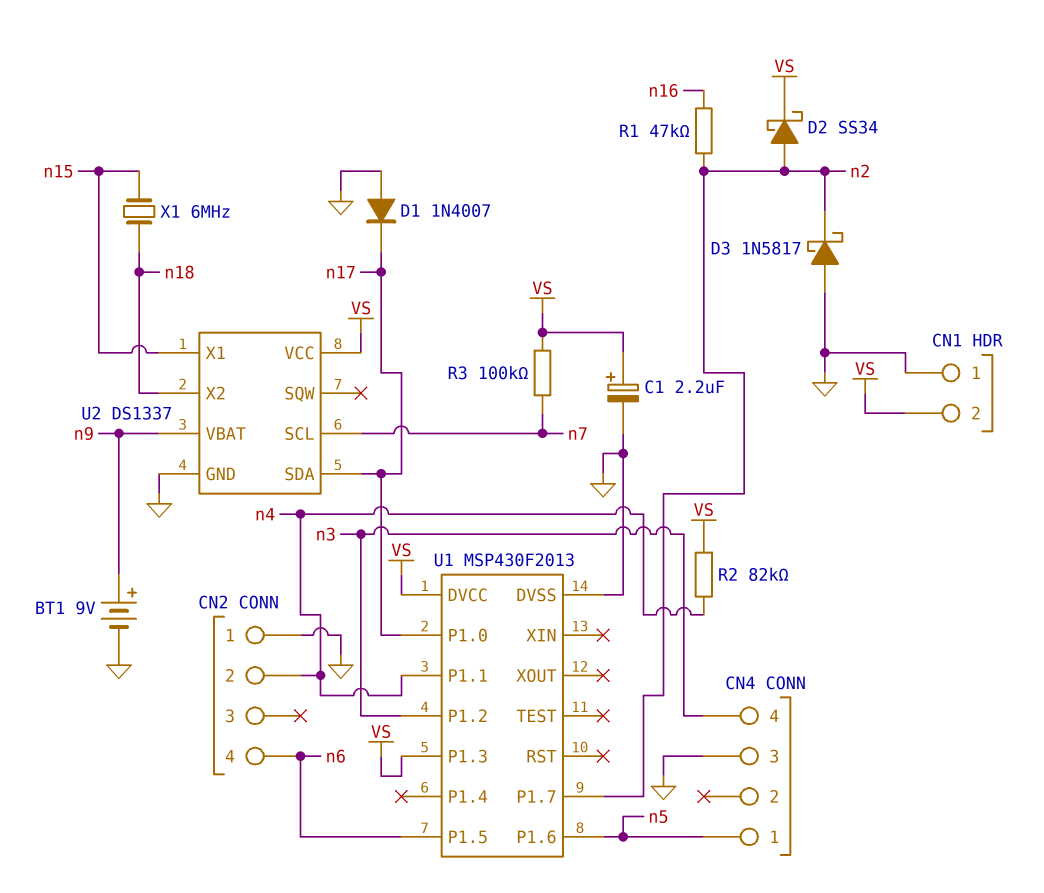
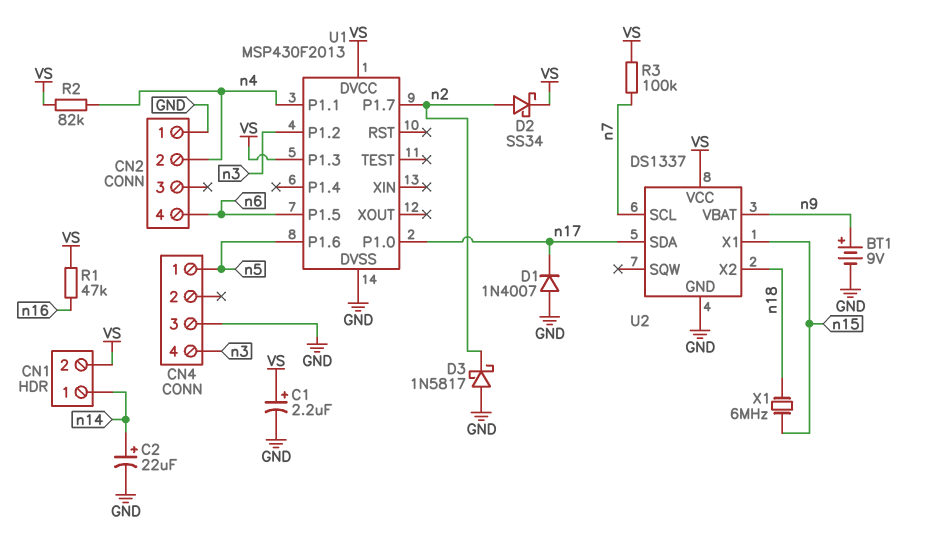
C2: none -> 22uF (plus n14, minus GND)
CN1 pin 1: GND -> n14
R1: 47k (n2, n16) -> 47k (VS, n16)

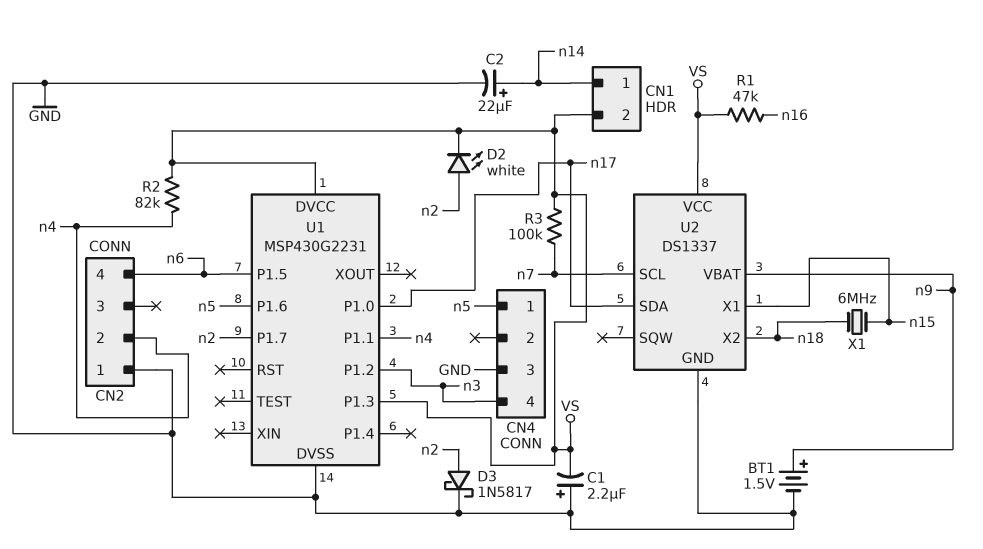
BT1: 9V (plus n9, minus GND) -> 1.5V (plus n9, minus GND)
C1: 2.2uF (plus VS, minus GND) -> 2.2uF (plus GND, minus VS)
D1: diode 1N4007 (A GND, K n17) -> none
D2: schottky SS34 (A n2, K VS) -> LED white (A n2, K VS)
D3: schottky 1N5817 (A GND, K n2) -> schottky 1N5817 (A n2, K GND)
U1: MSP430F2013 -> MSP430G2231

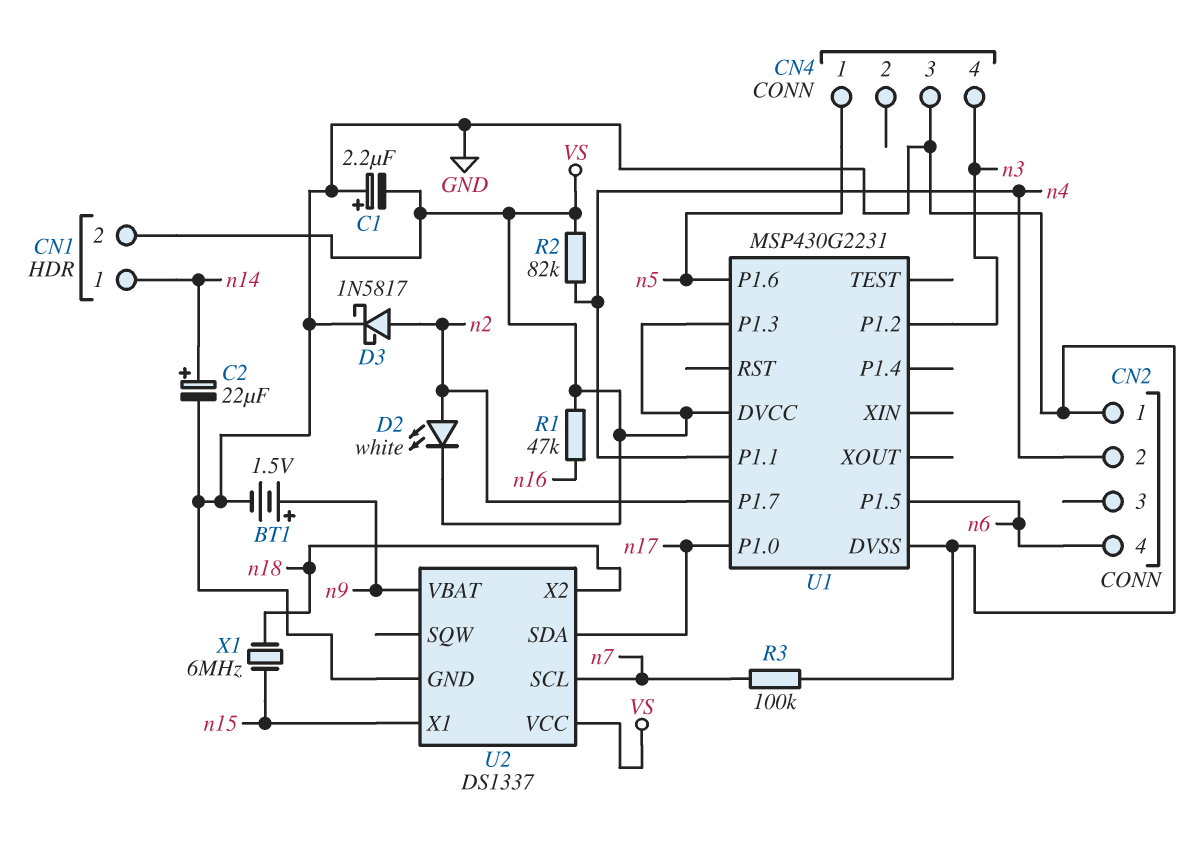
R3: 100k (VS, n7) -> 100k (GND, n7)

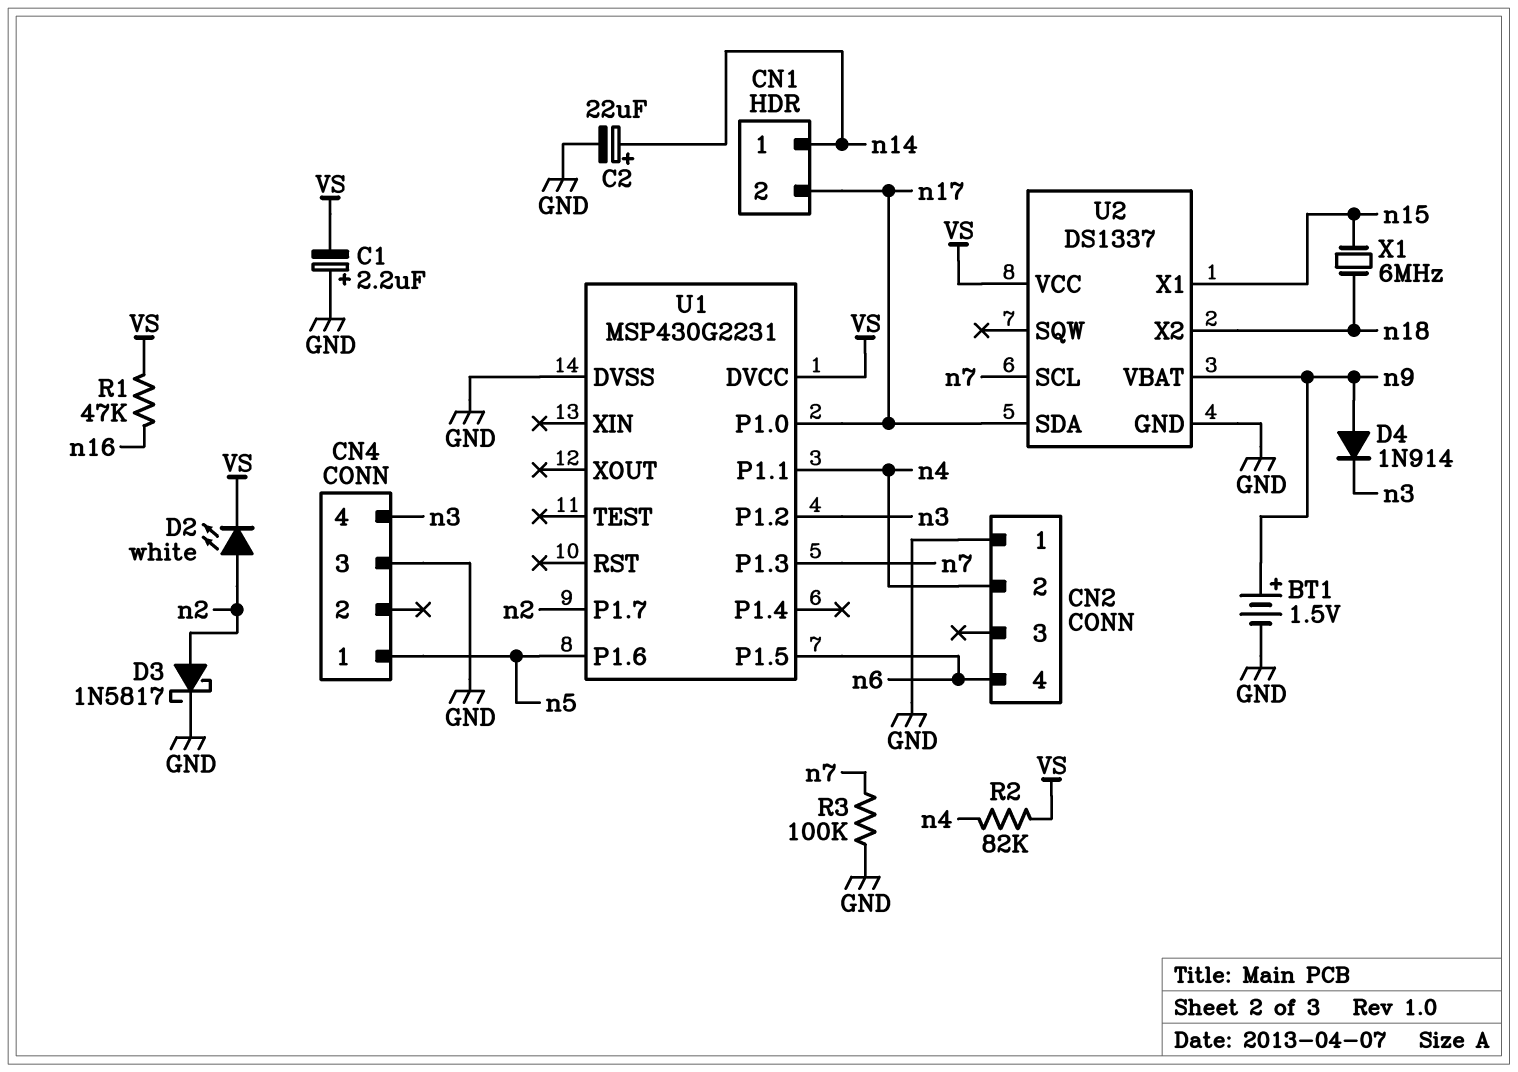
CN1 pin 2: VS -> n17
D4: none -> diode 1N914 (A n9, K n3)
U1 pin P1.3: VS -> n7

